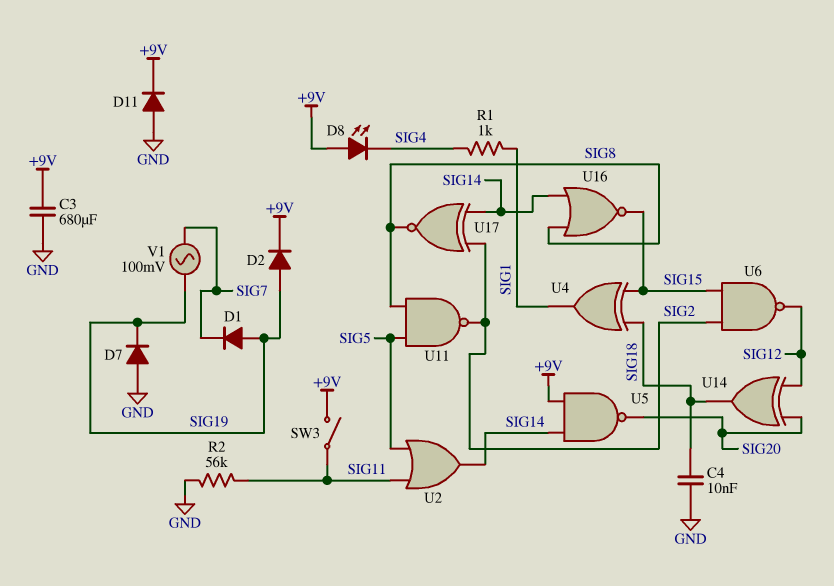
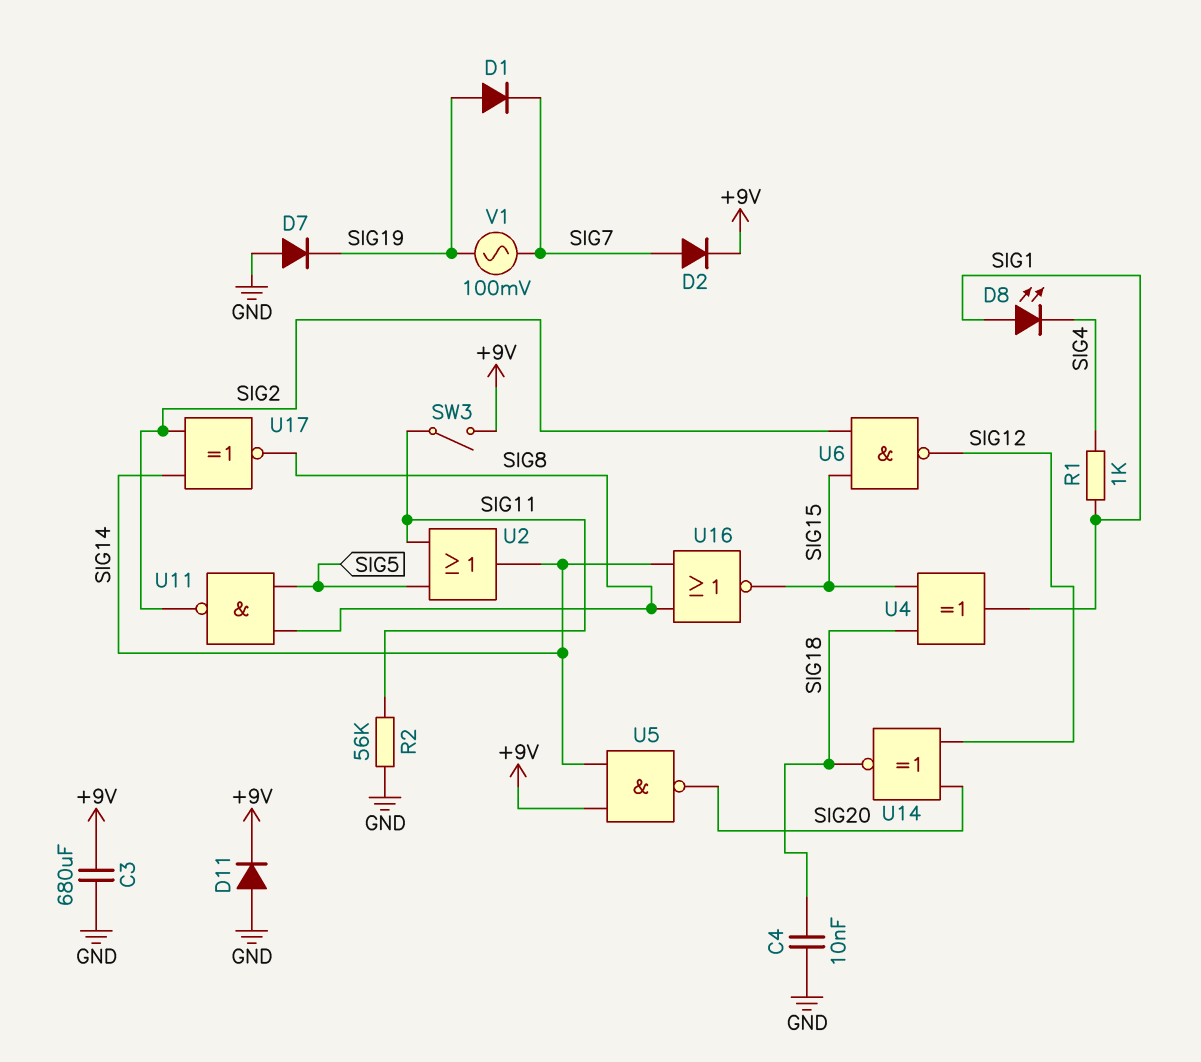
D2: diode (A SIG19, K +9V) -> diode (A SIG7, K +9V)
D8: LED (A +9V, K SIG4) -> LED (A SIG1, K SIG4)
U14: XOR (in SIG12, in SIG20, out SIG18) -> XNOR (in SIG12, in SIG20, out SIG18)

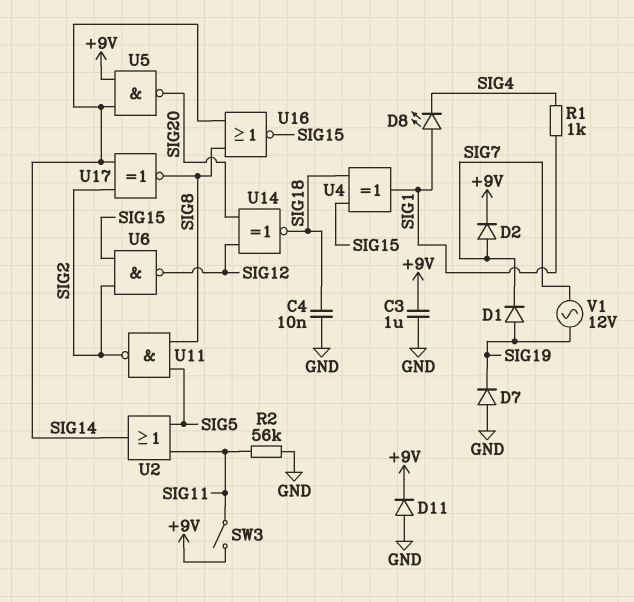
C3: 680uF (+9V, GND) -> 1uF (+9V, GND)
V1: AC 100mV (SIG7, SIG19) -> AC 12V (SIG7, SIG19)

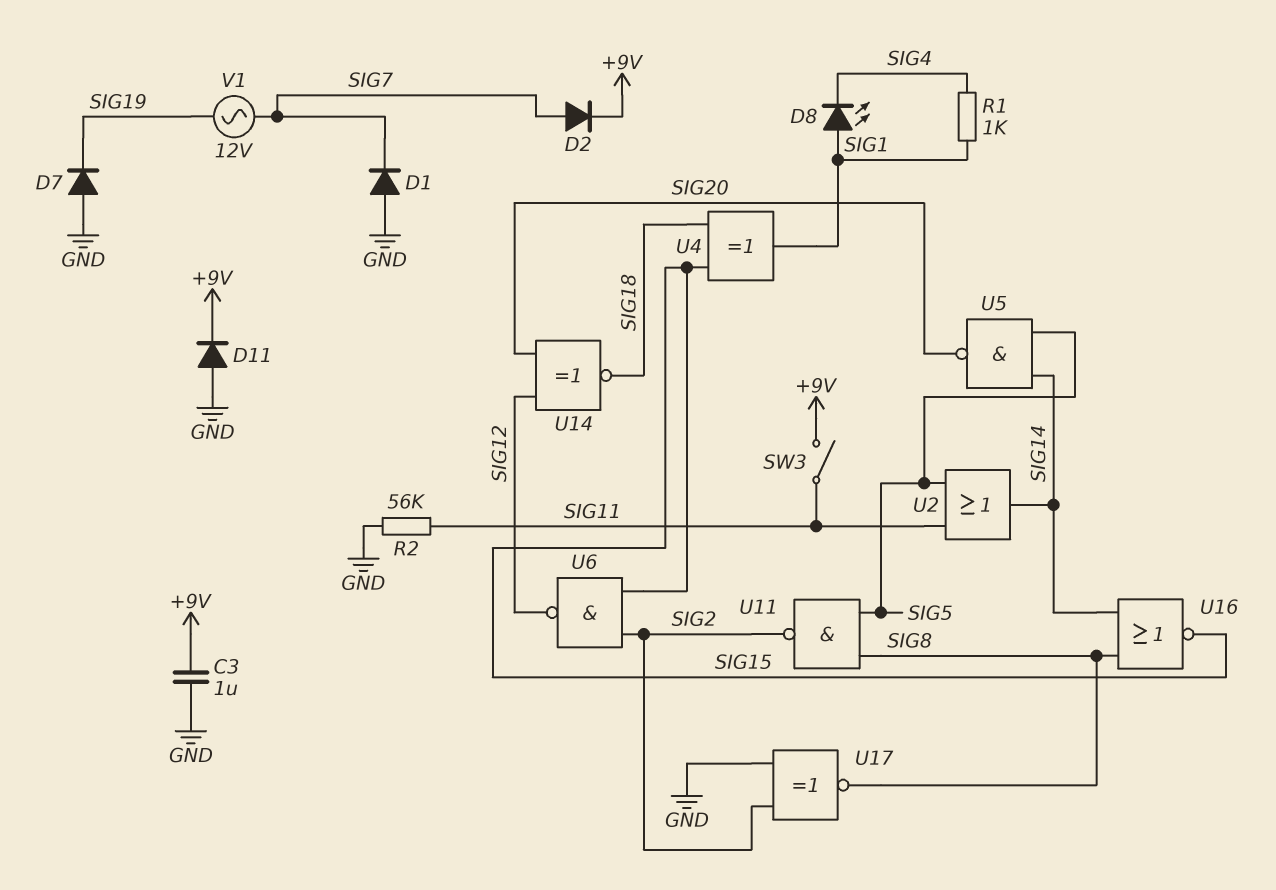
C4: 10nF (GND, SIG18) -> none
D1: diode (A SIG19, K SIG7) -> diode (A GND, K SIG7)
U5: NAND (in +9V, in SIG14, out SIG20) -> NAND (in SIG5, in SIG14, out SIG20)
U17: XNOR (in SIG2, in SIG14, out SIG8) -> XNOR (in GND, in SIG2, out SIG8)

